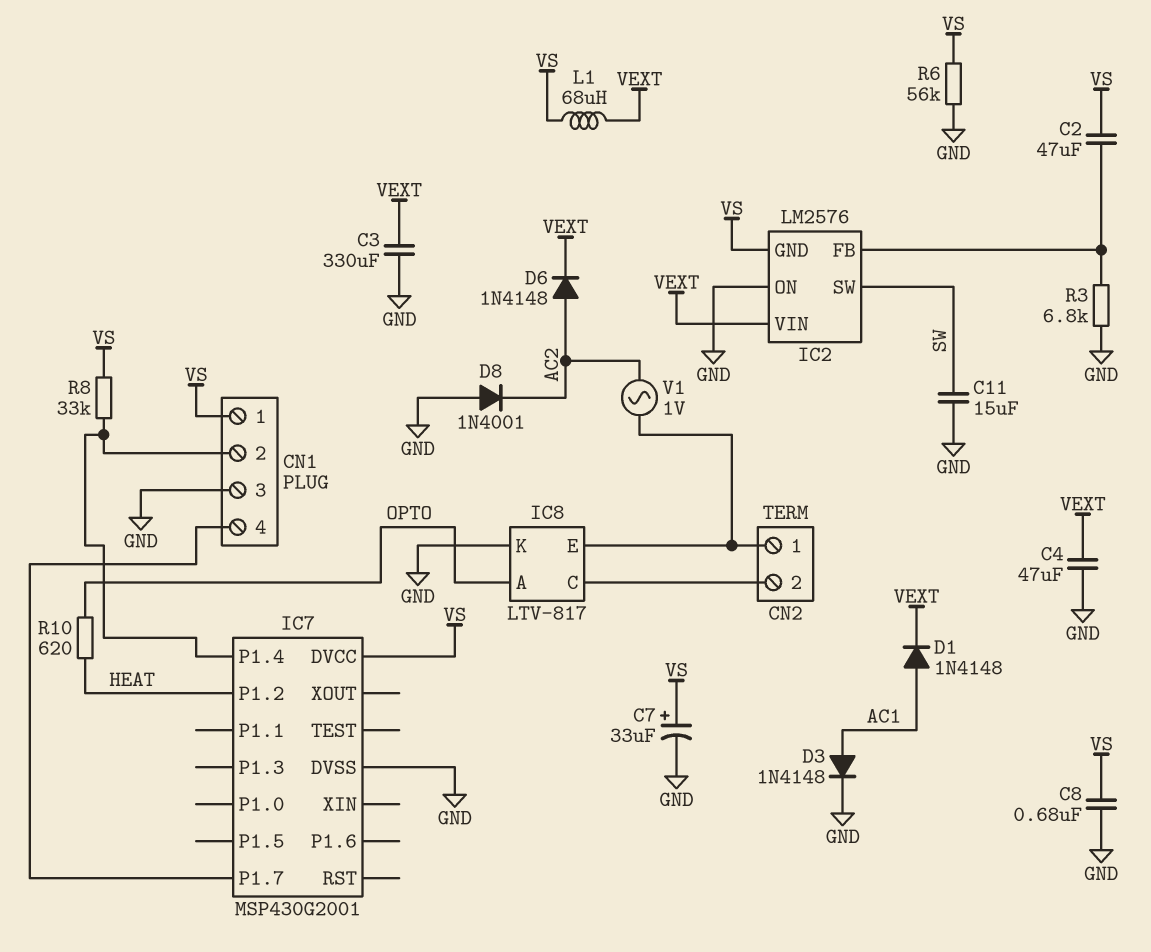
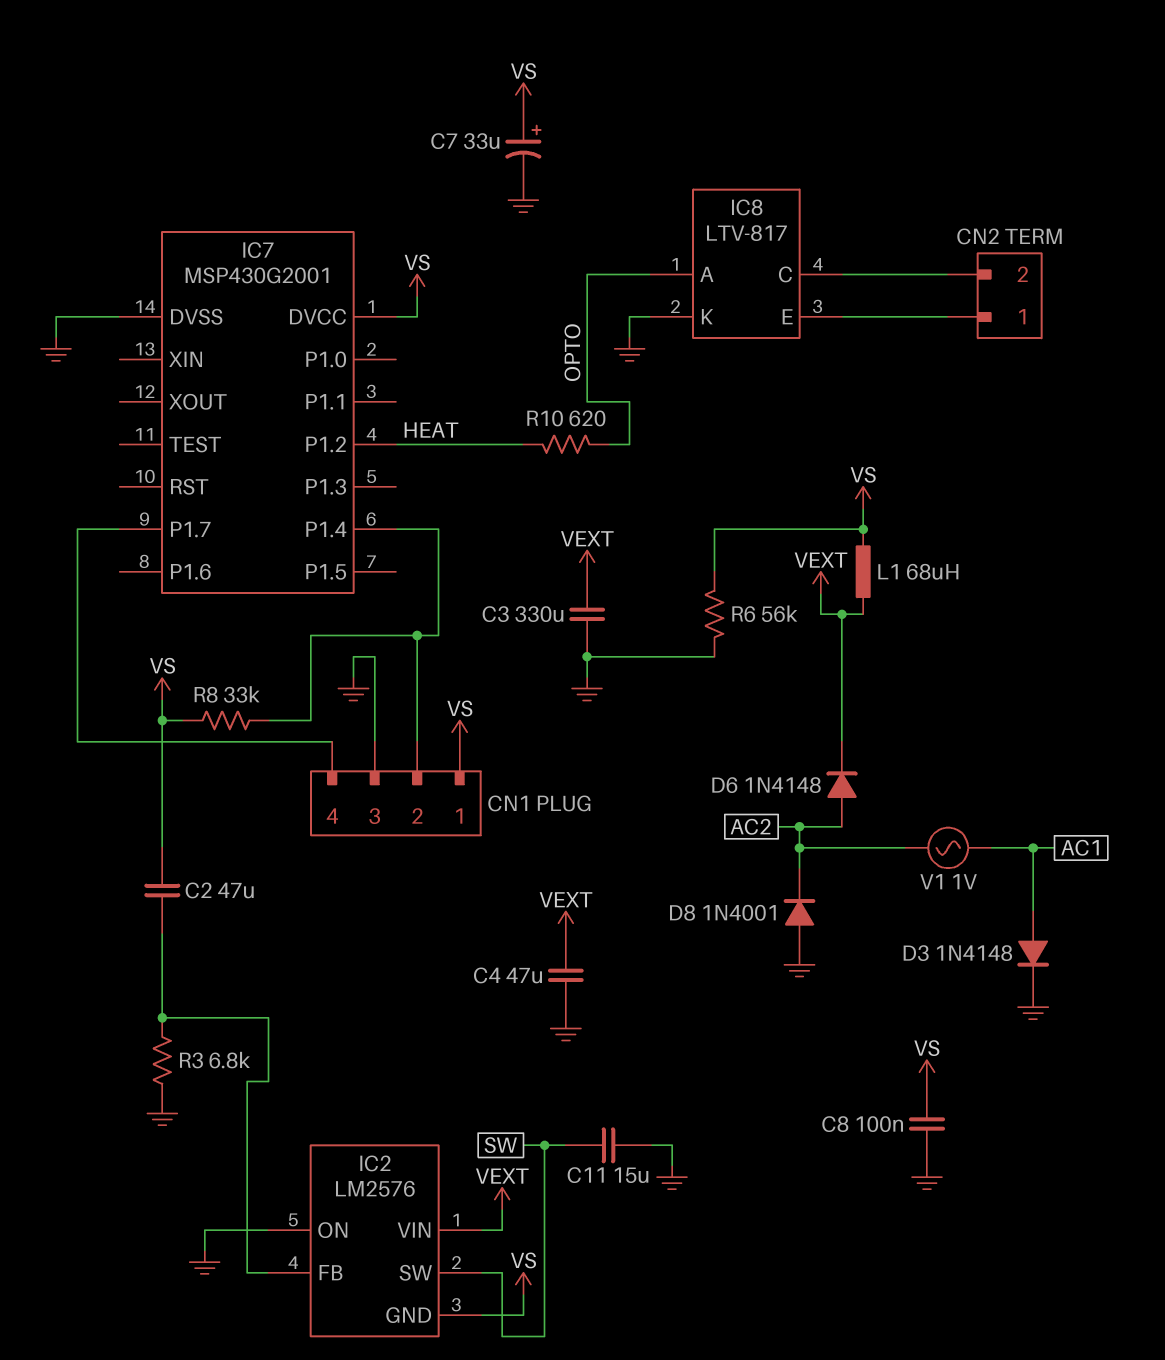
C8: 680nF (GND, VS) -> 100nF (GND, VS)
D1: diode 1N4148 (A AC1, K VEXT) -> none
V1: AC 1V (AC2, CN2/1) -> AC 1V (AC1, AC2)

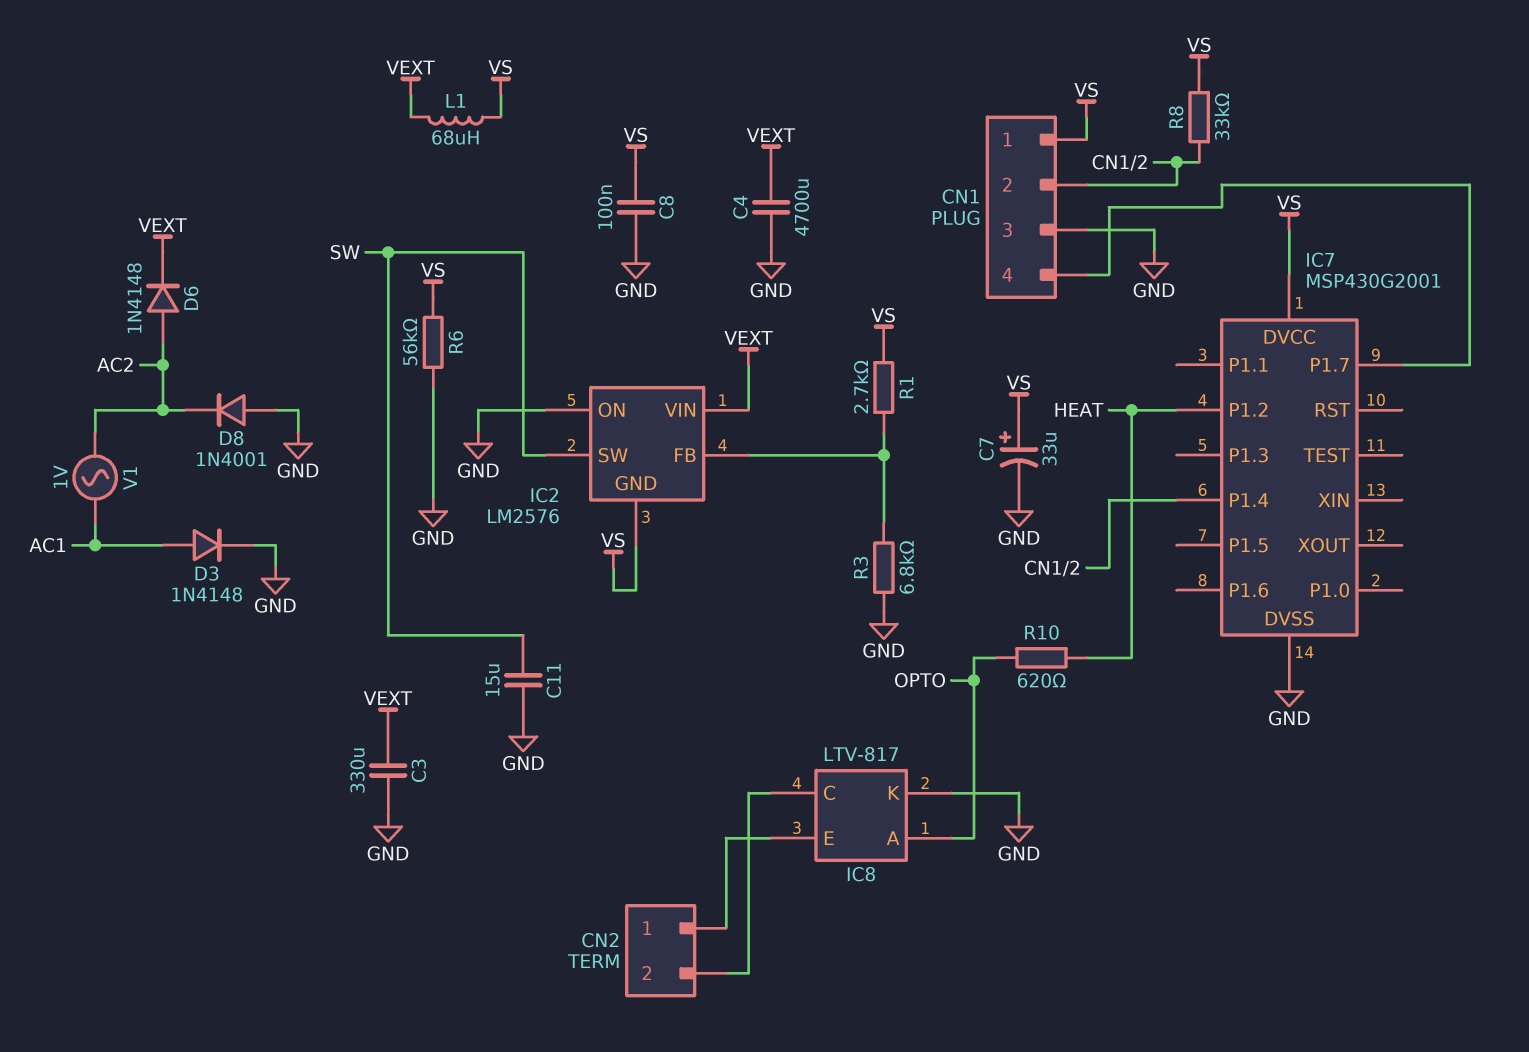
C2: 47uF (IC2/FB, VS) -> none
C4: 47uF (GND, VEXT) -> 4700uF (GND, VEXT)
R1: none -> 2.7k (IC2/FB, VS)

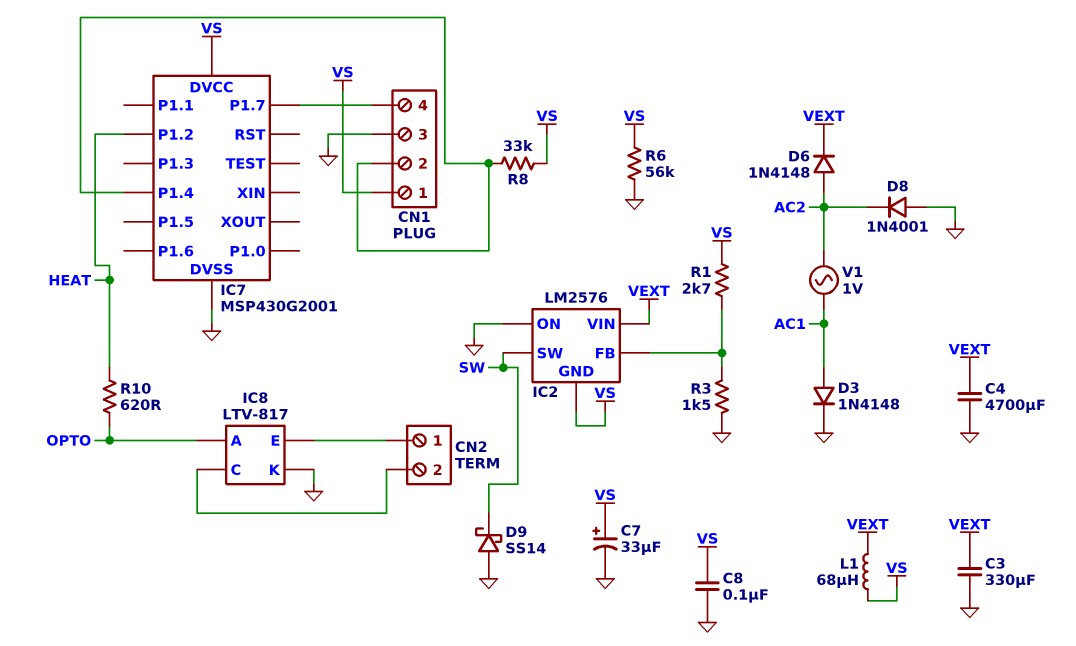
C11: 15uF (GND, SW) -> none
D9: none -> schottky SS14 (A GND, K SW)
R3: 6.8k (GND, IC2/FB) -> 1.5k (GND, IC2/FB)

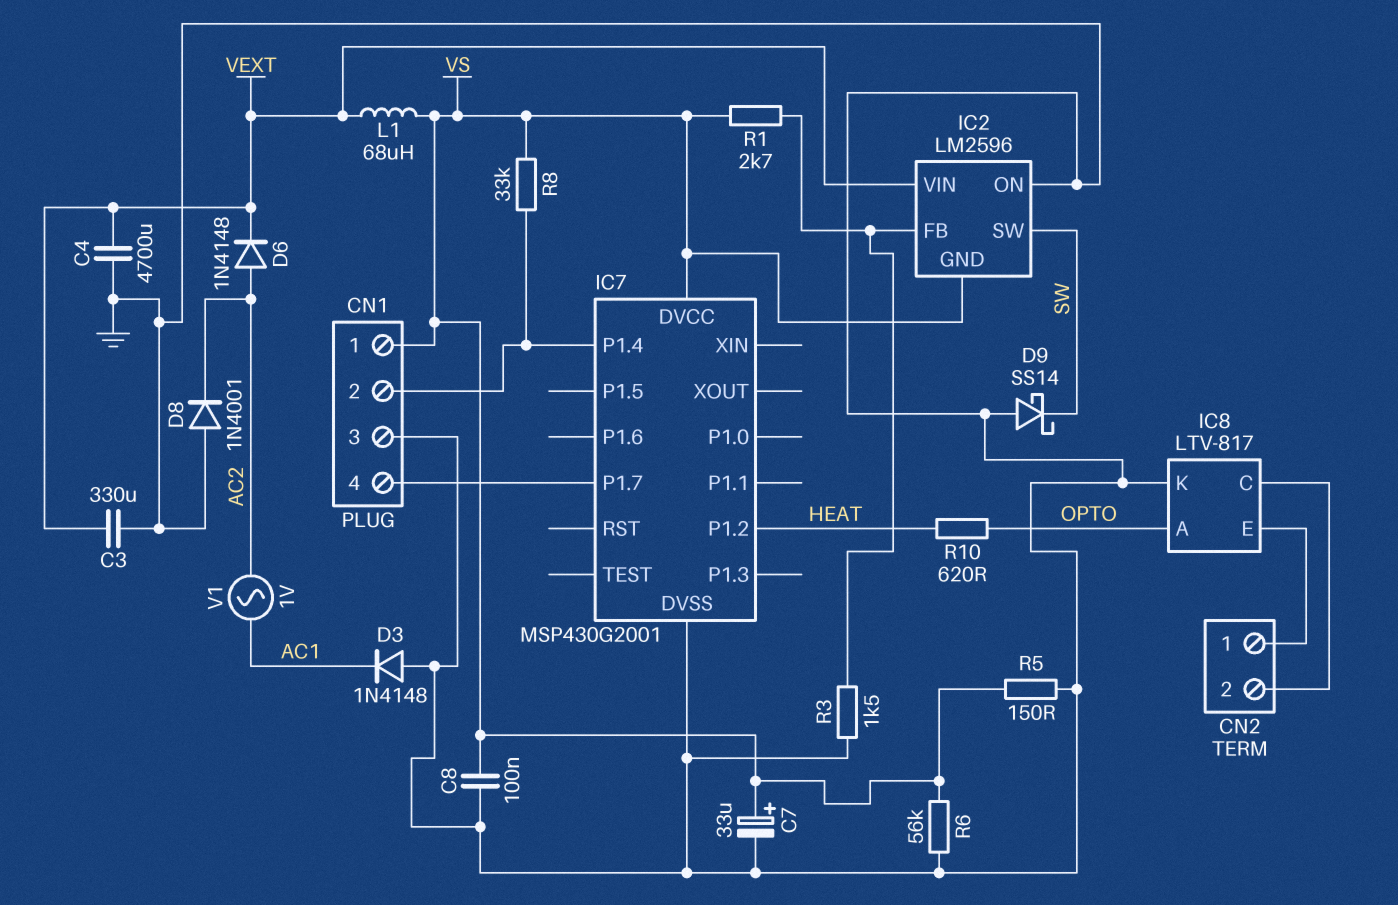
D3: diode 1N4148 (A AC1, K GND) -> diode 1N4148 (A GND, K AC1)
IC2: LM2576 -> LM2596
R5: none -> 150 (GND, VS)

